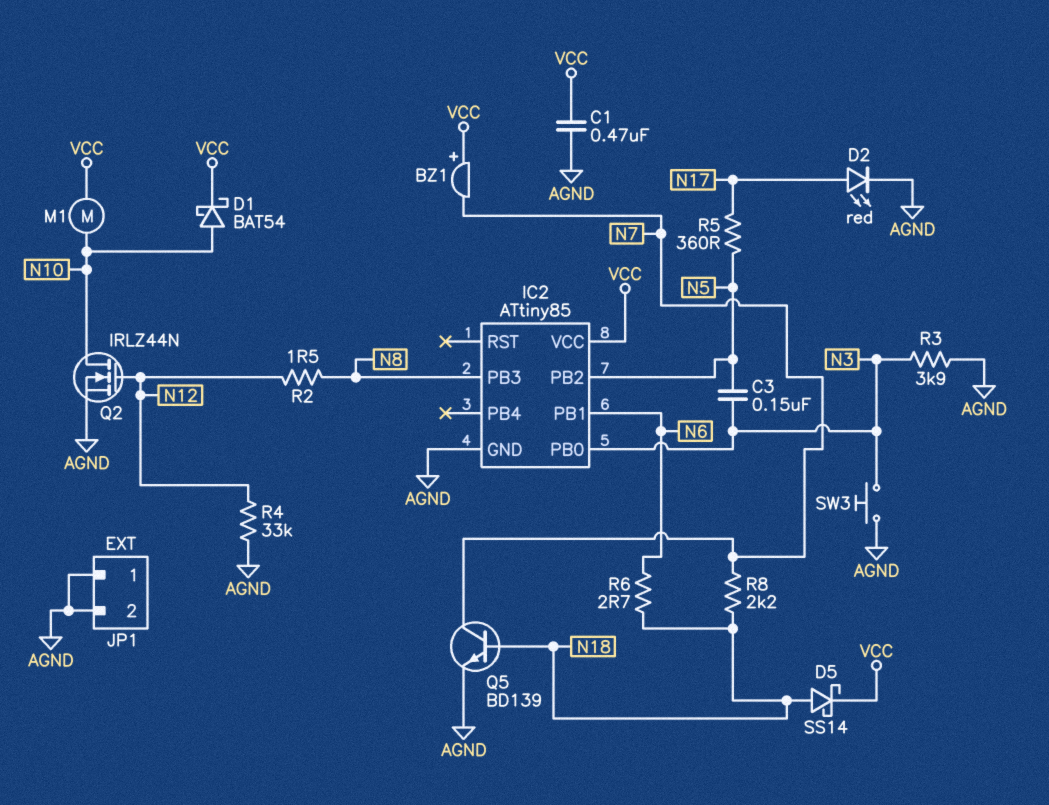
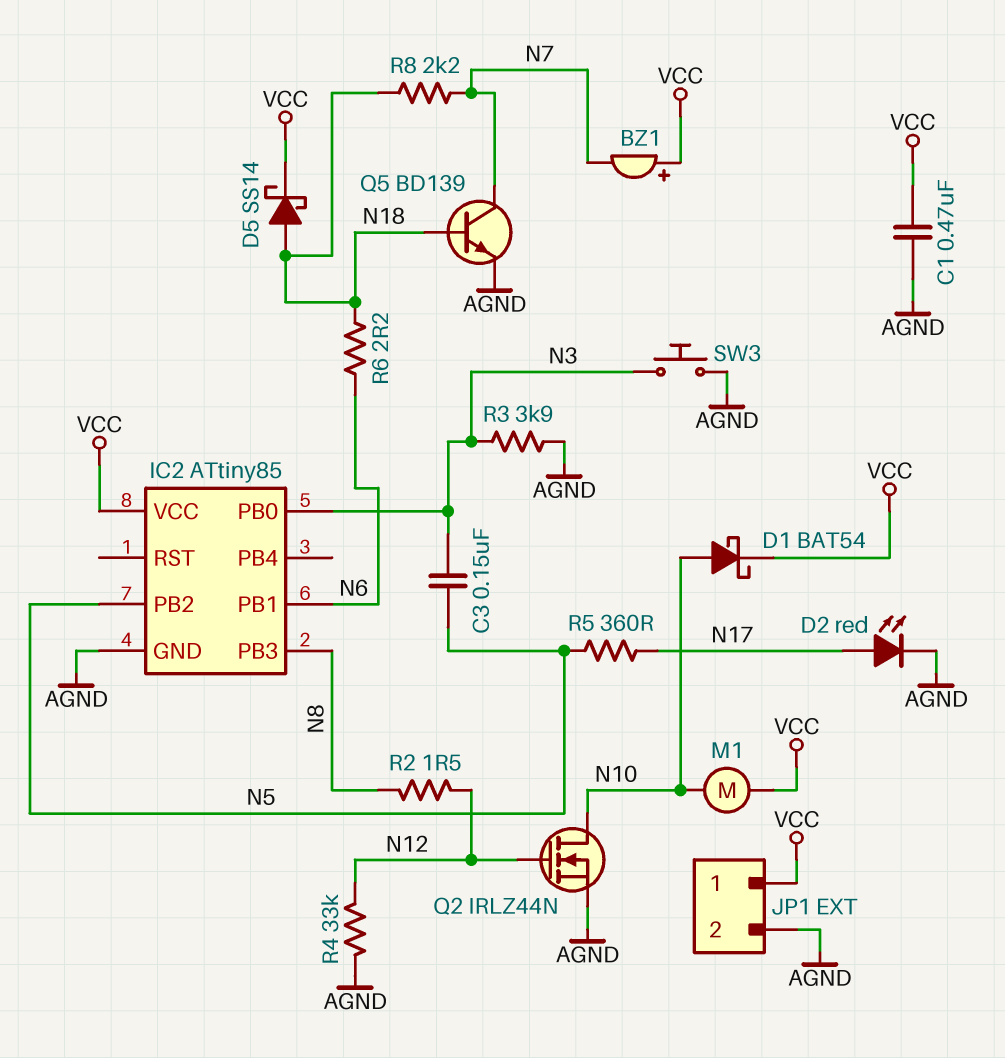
JP1 pin 1: AGND -> VCC
R6: 2.7 (N6, N18) -> 2.2 (N6, N18)

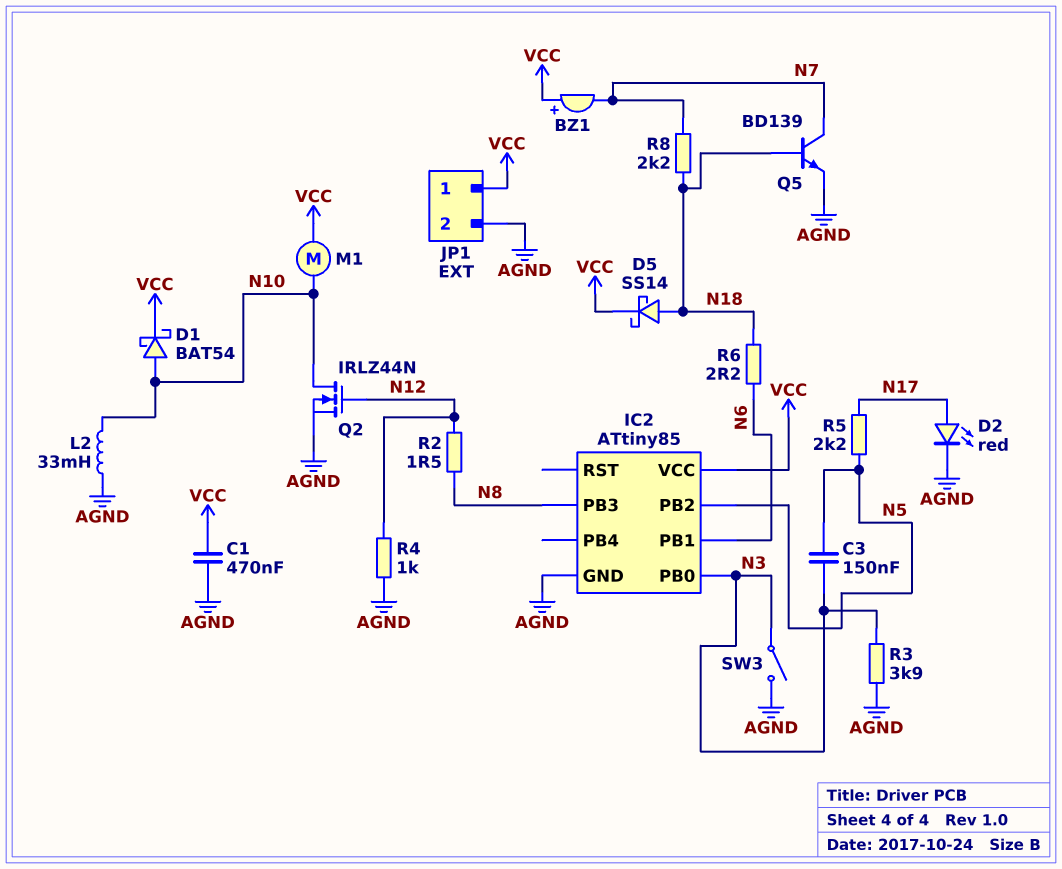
L2: none -> 33mH (AGND, N10)
R4: 33k (AGND, N12) -> 1k (AGND, N12)
R5: 360 (N5, N17) -> 2.2k (N5, N17)
SW3: button (AGND, N3) -> switch (AGND, N3)

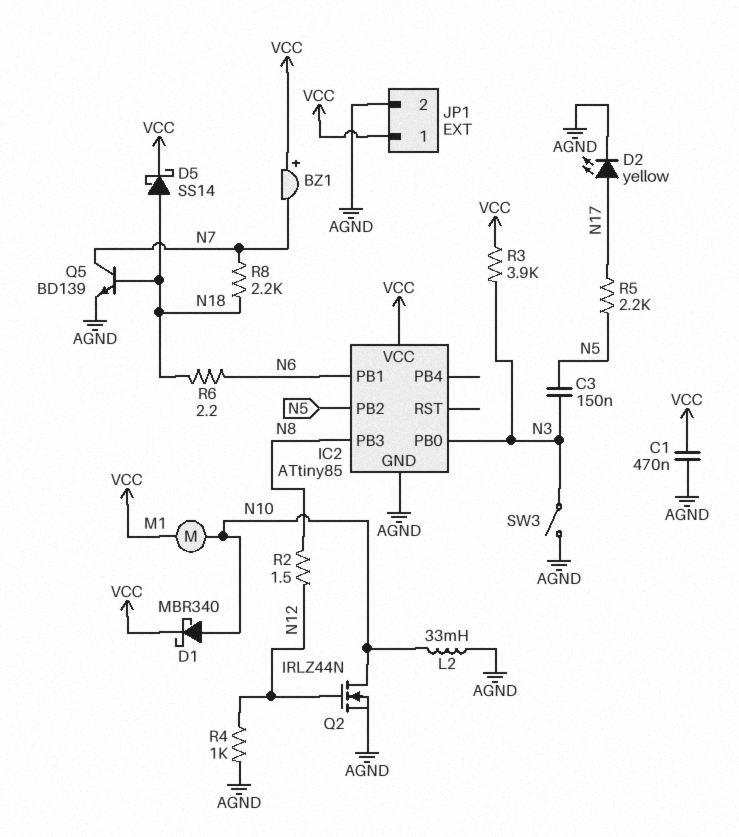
D1: schottky BAT54 (A N10, K VCC) -> schottky MBR340 (A N10, K VCC)
D2: LED red (A N17, K AGND) -> LED yellow (A N17, K AGND)
R3: 3.9k (AGND, N3) -> 3.9k (N3, VCC)

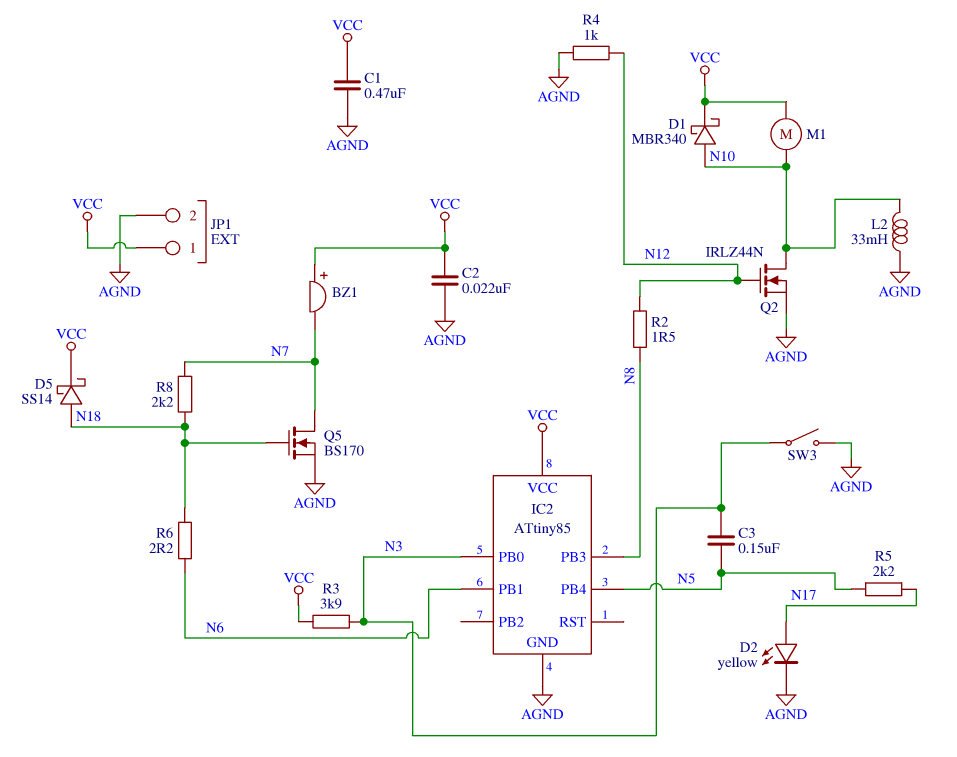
C2: none -> 22nF (AGND, VCC)
IC2 pin PB2: N5 -> none
IC2 pin PB4: none -> N5
Q5: NPN BD139 (B N18, C N7, E AGND) -> NMOS BS170 (G N18, D N7, S AGND)

